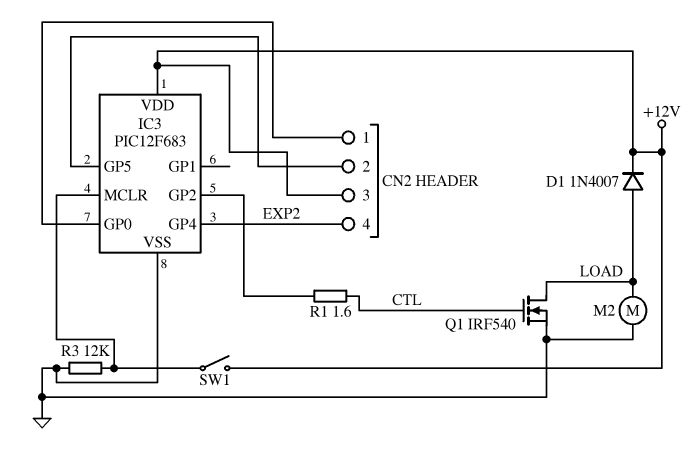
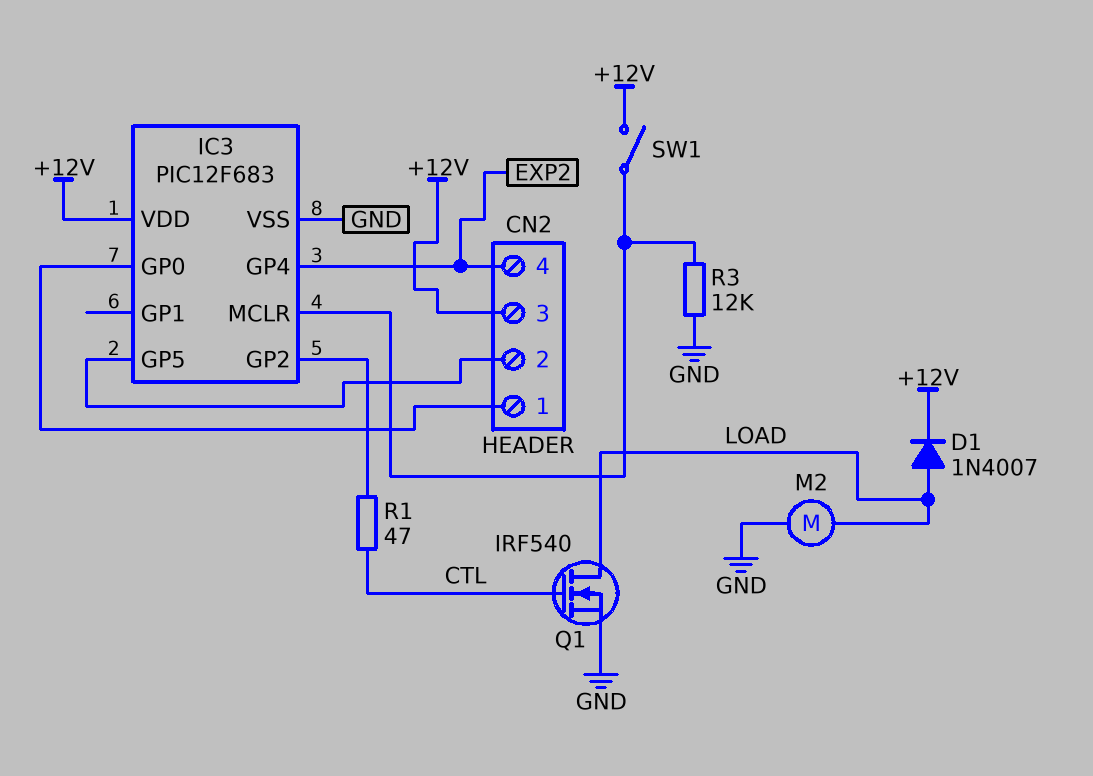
R1: 1.6 (CTL, IC3/GP2) -> 47 (CTL, IC3/GP2)

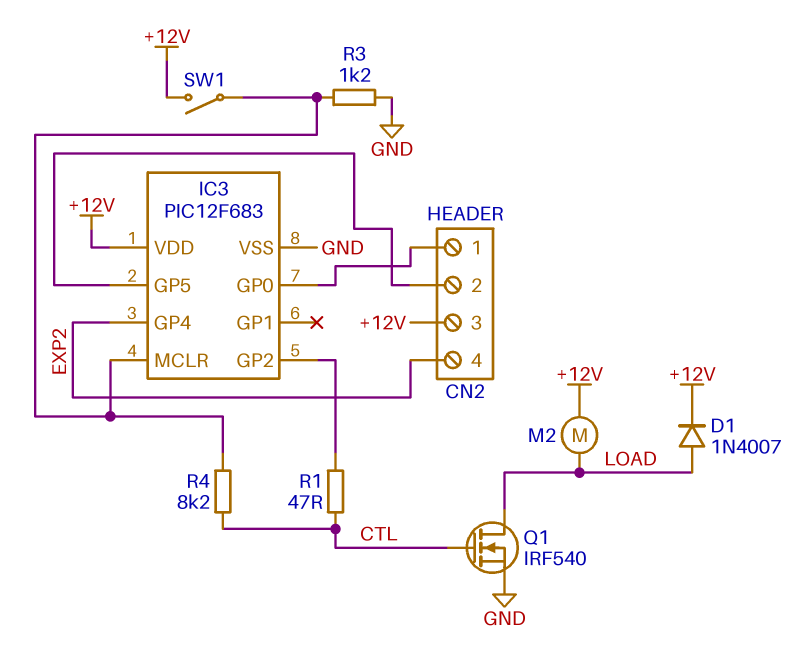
M2: motor (GND, LOAD) -> motor (+12V, LOAD)
R3: 12k (GND, IC3/MCLR) -> 1.2k (GND, IC3/MCLR)
R4: none -> 8.2k (CTL, IC3/MCLR)

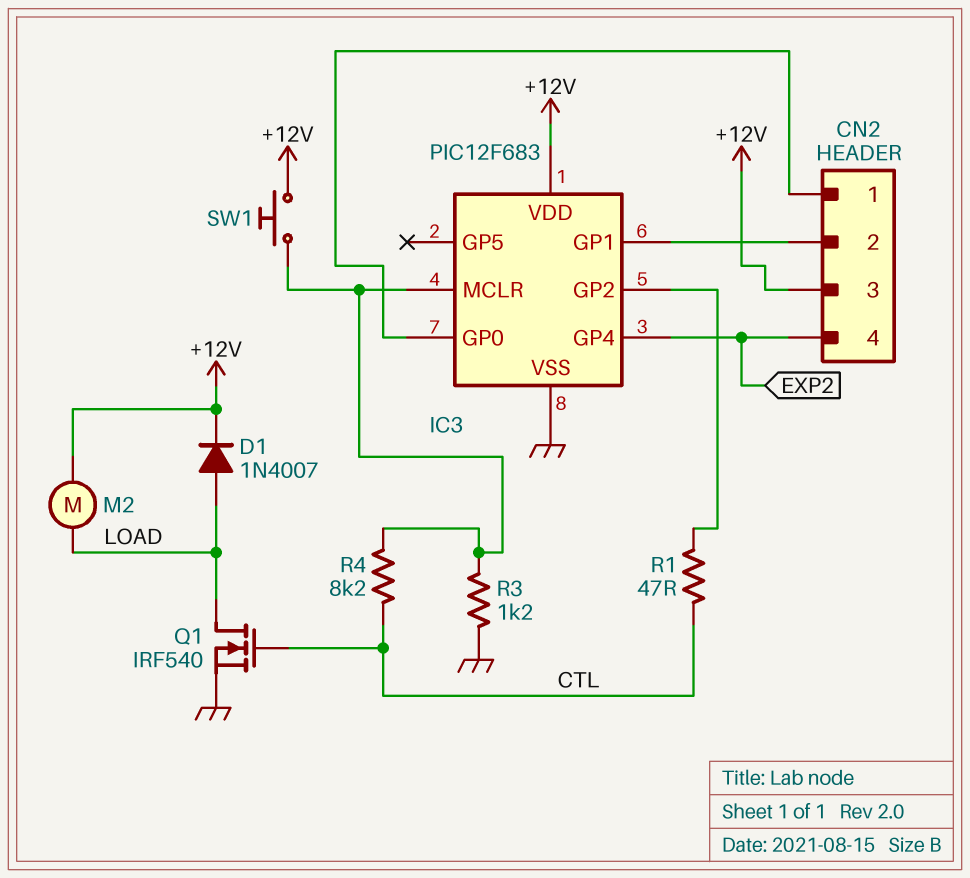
IC3 pin GP1: none -> CN2/2
IC3 pin GP5: CN2/2 -> none
SW1: switch (+12V, IC3/MCLR) -> button (+12V, IC3/MCLR)

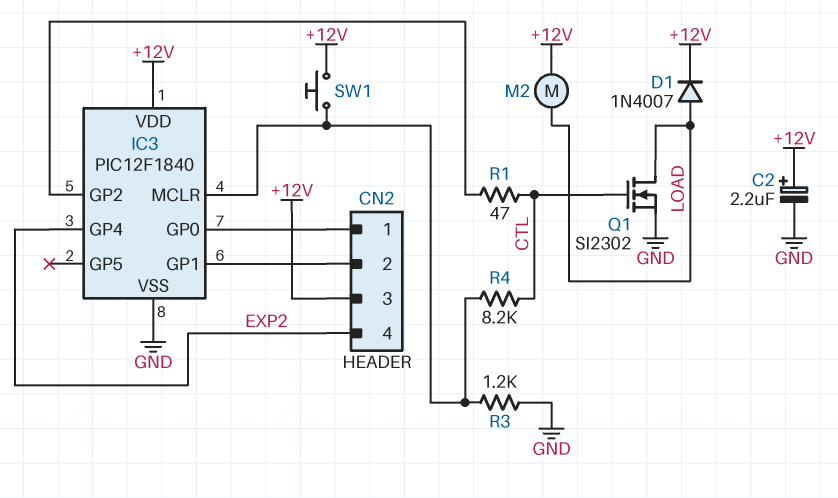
C2: none -> 2.2uF (plus +12V, minus GND)
IC3: PIC12F683 -> PIC12F1840
Q1: NMOS IRF540 (G CTL, D LOAD, S GND) -> NMOS SI2302 (G CTL, D LOAD, S GND)

